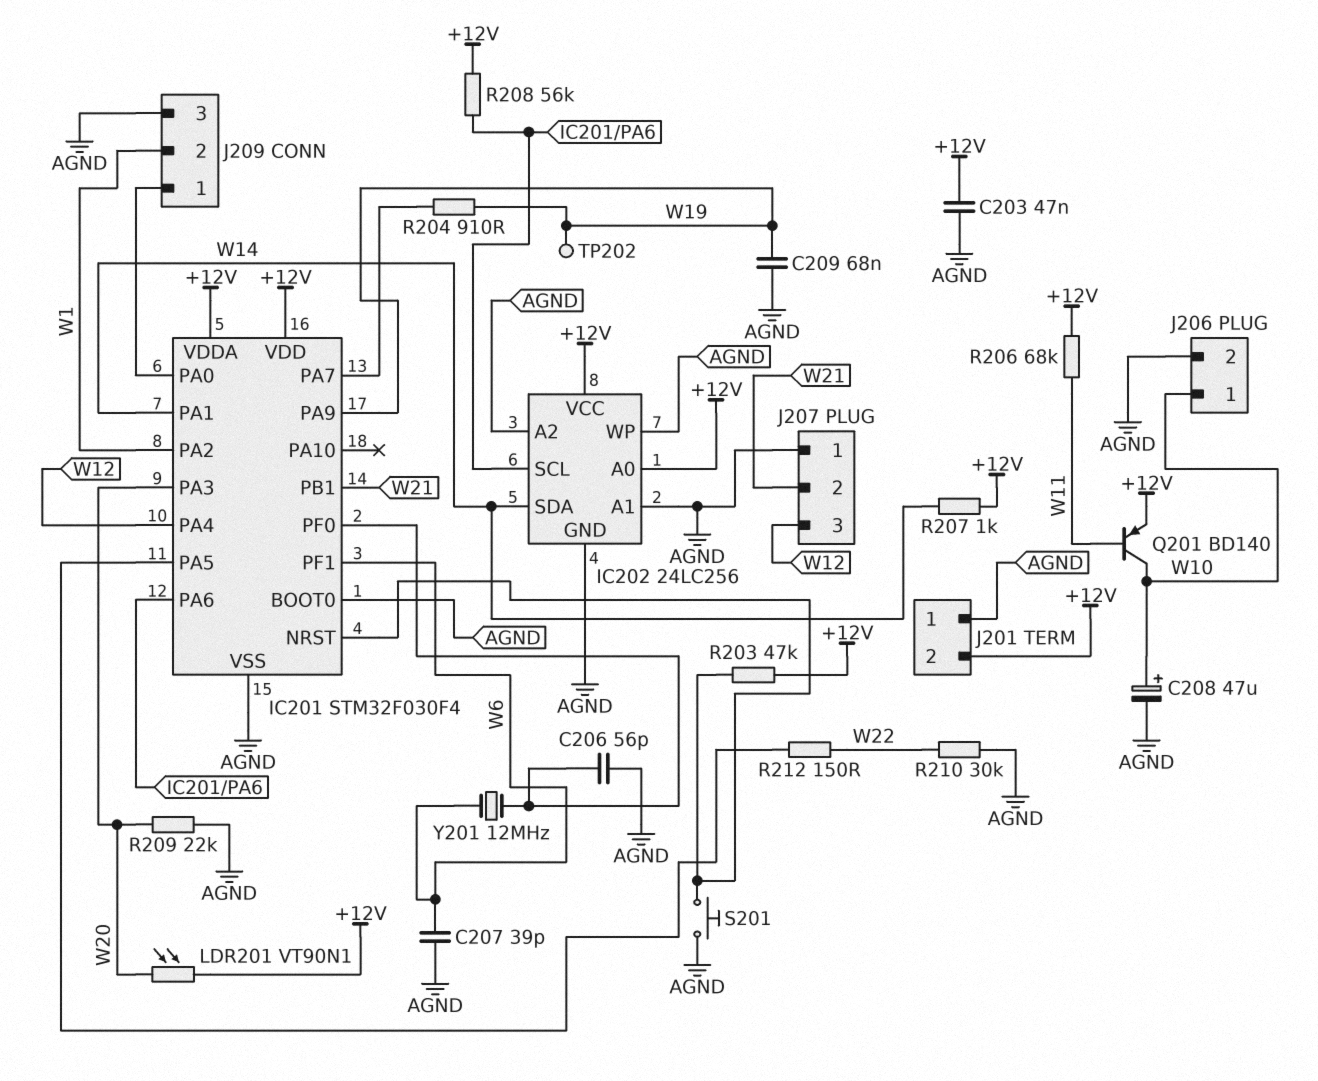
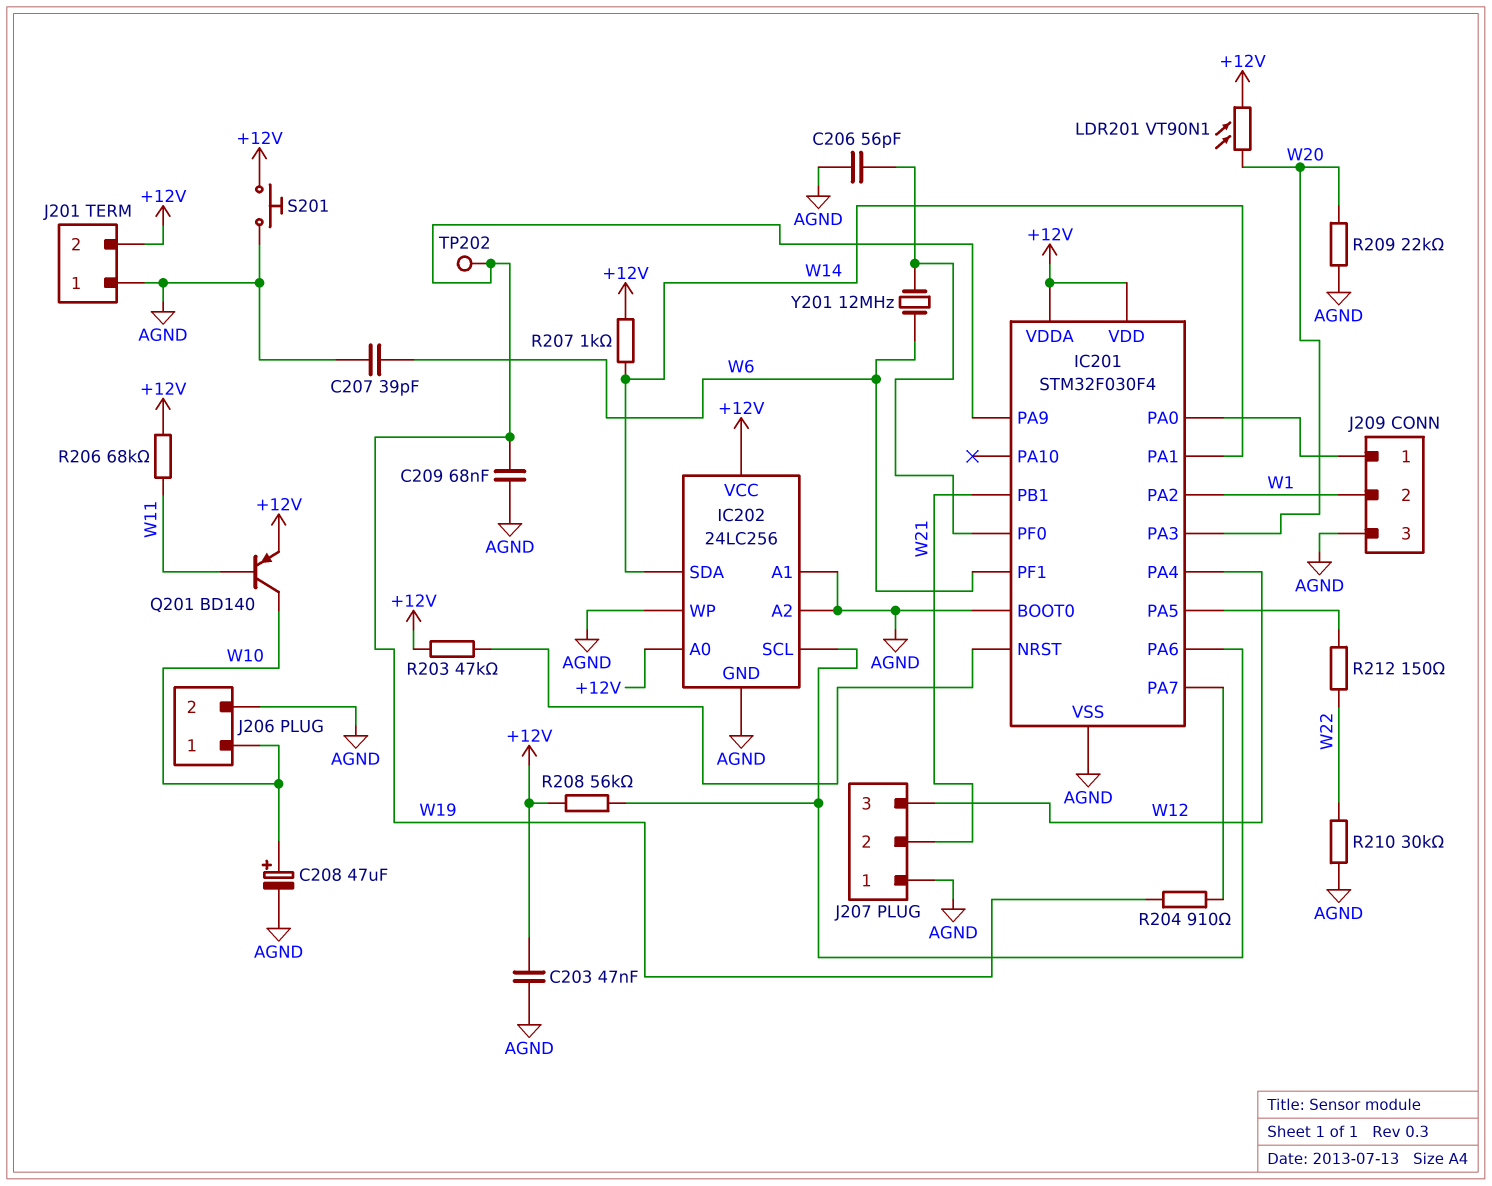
S201: button (AGND, IC201/NRST) -> button (+12V, AGND)

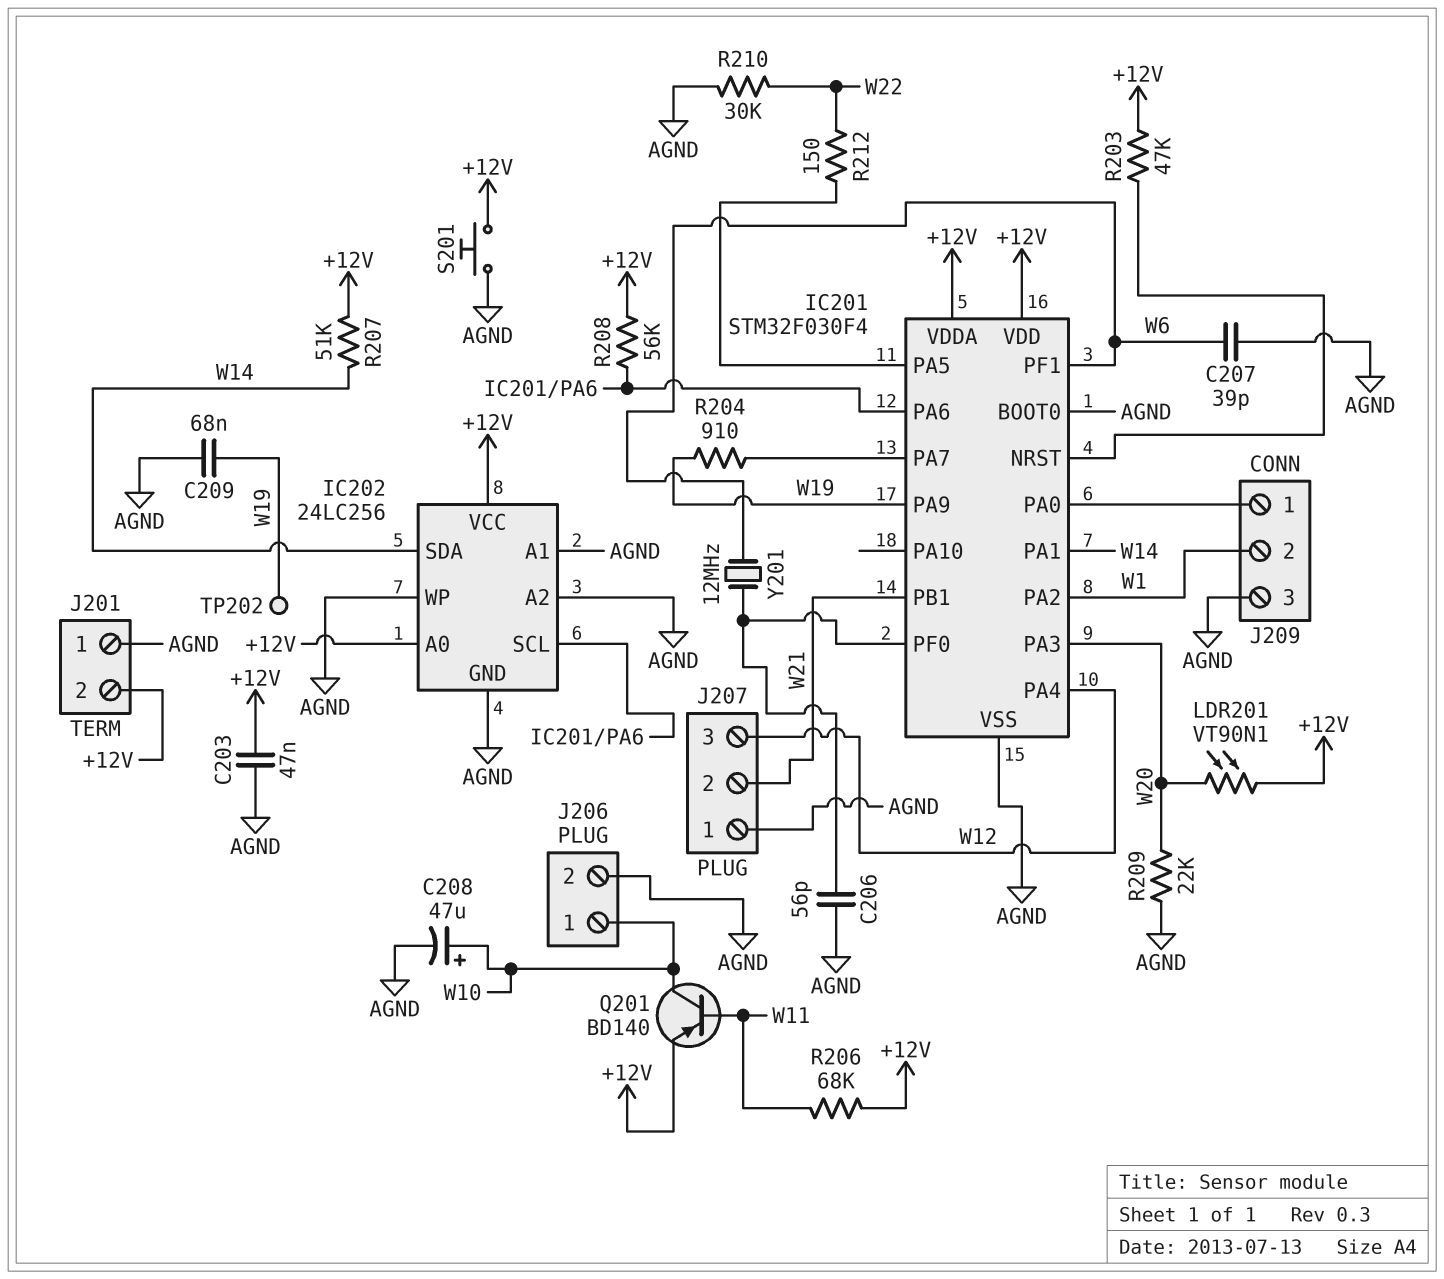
R207: 1k (+12V, W14) -> 51k (+12V, W14)

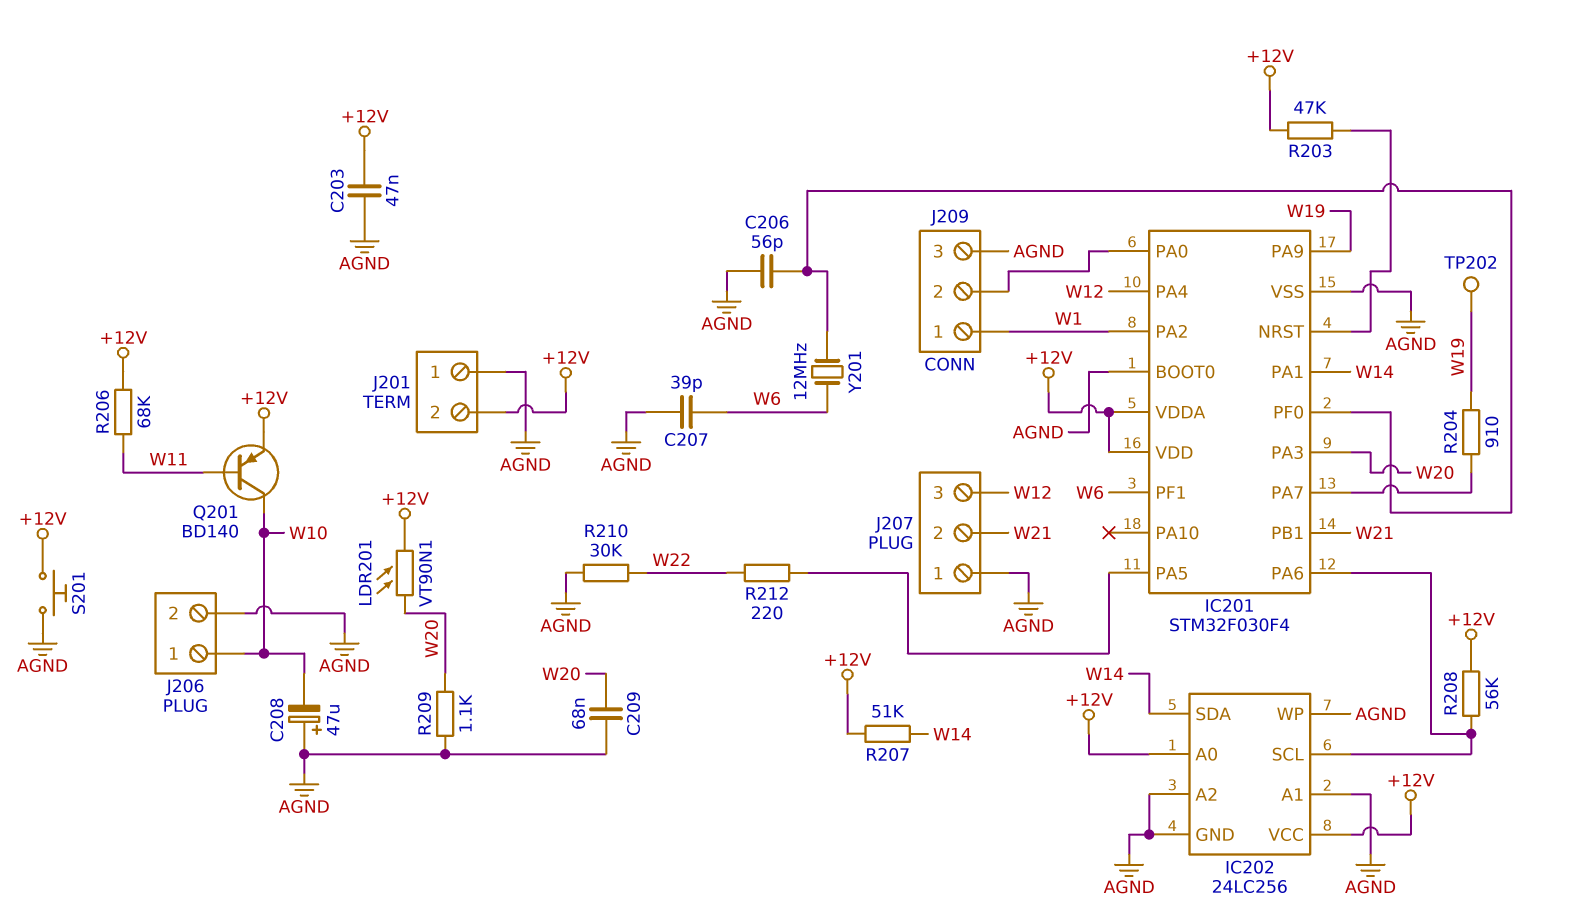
C208: 47uF (plus W10, minus AGND) -> 47uF (plus AGND, minus W10)
C209: 68nF (AGND, W19) -> 68nF (AGND, W20)
J209 pin 1: IC201/PA0 -> W1
J209 pin 2: W1 -> IC201/PA0
R209: 22k (AGND, W20) -> 1.1k (AGND, W20)
R212: 150 (IC201/PA5, W22) -> 220 (IC201/PA5, W22)

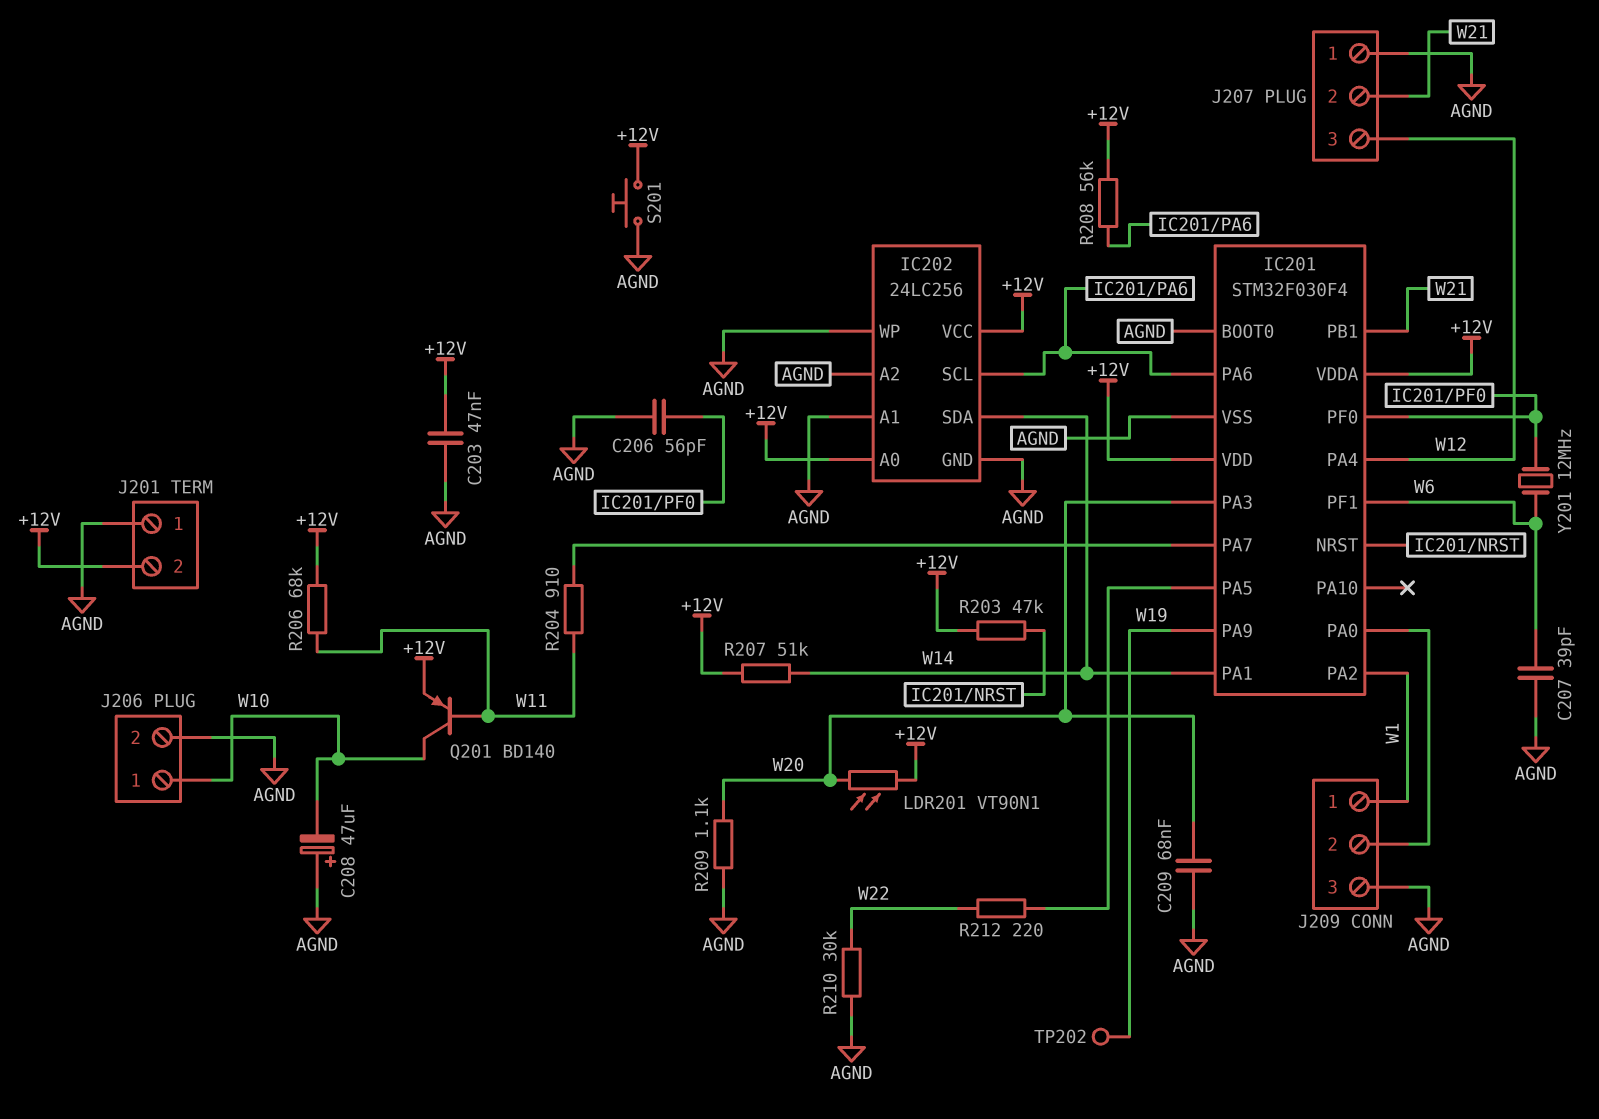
R204: 910 (IC201/PA7, W19) -> 910 (IC201/PA7, W11)

